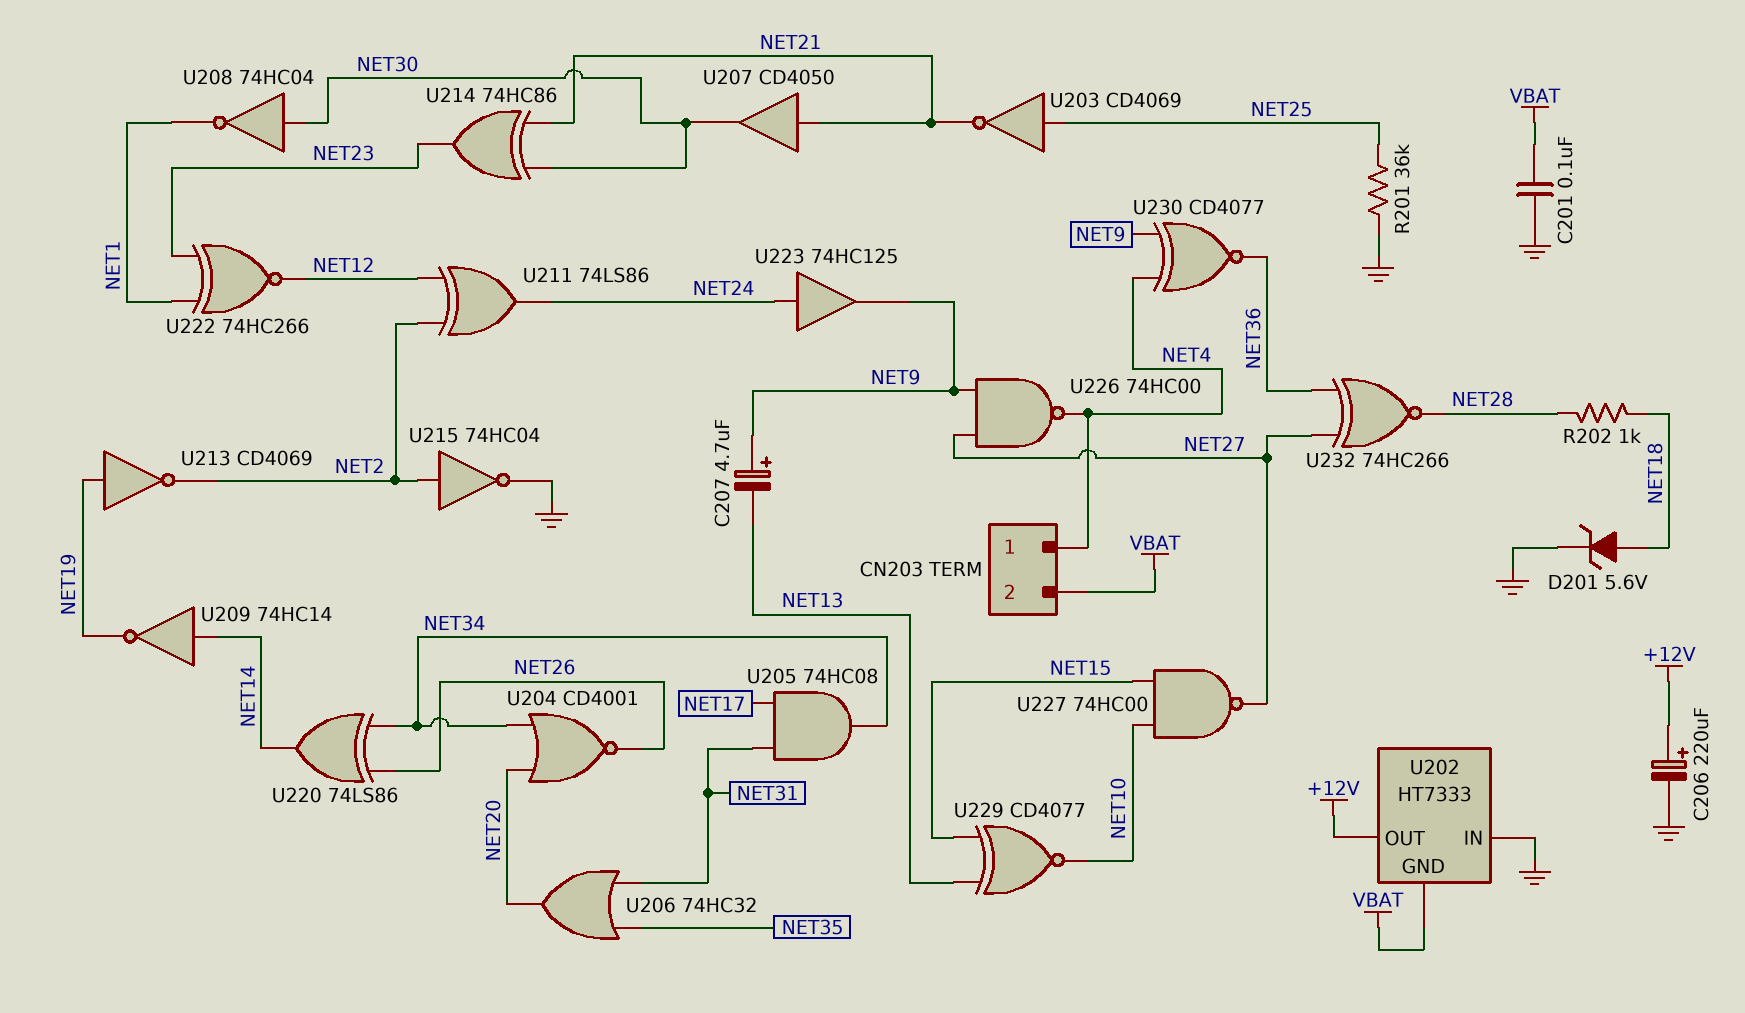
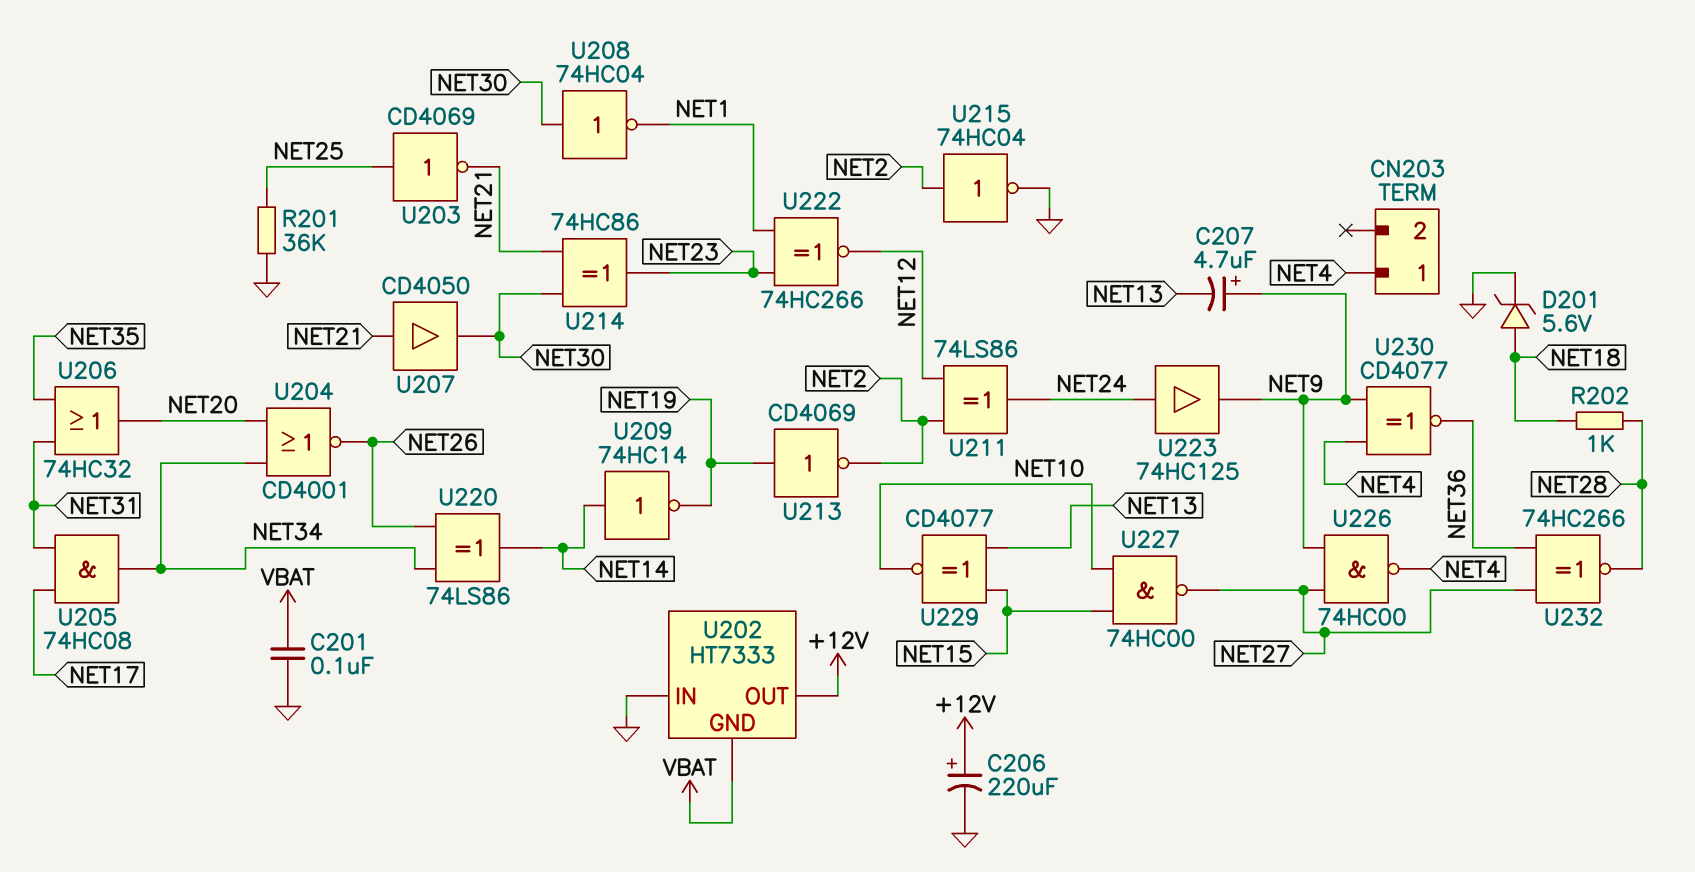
CN203 pin 2: VBAT -> none

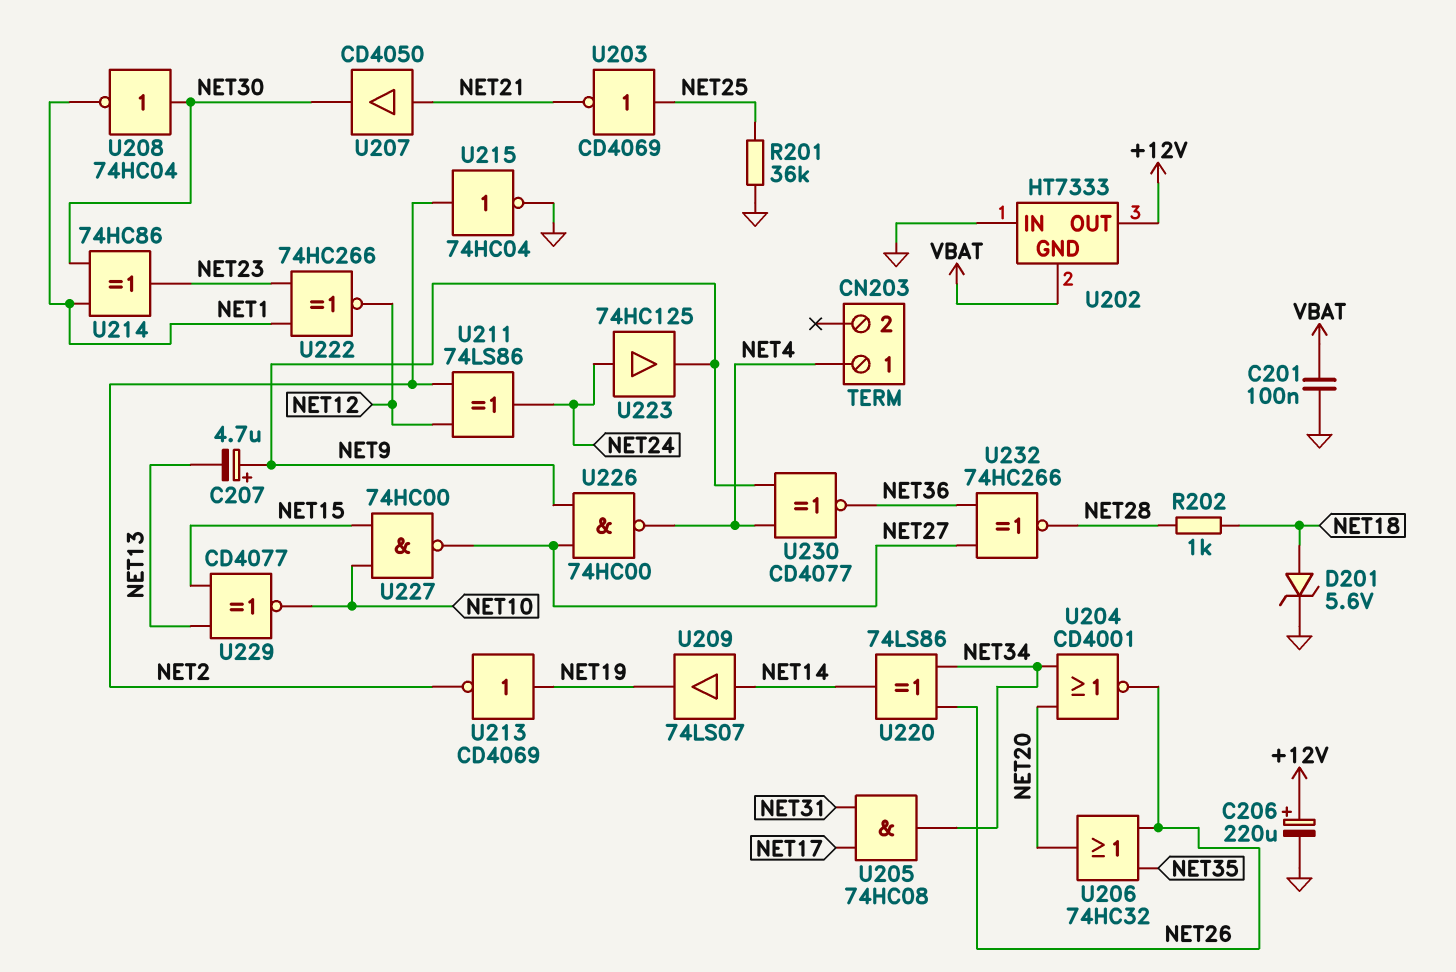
U206: OR 74HC32 (in NET31, in NET35, out NET20) -> OR 74HC32 (in NET26, in NET35, out NET20)
U209: NOT 74HC14 (in NET14, out NET19) -> buffer 74LS07 (in NET14, out NET19)
U214: XOR 74HC86 (in NET21, in NET30, out NET23) -> XOR 74HC86 (in NET1, in NET30, out NET23)

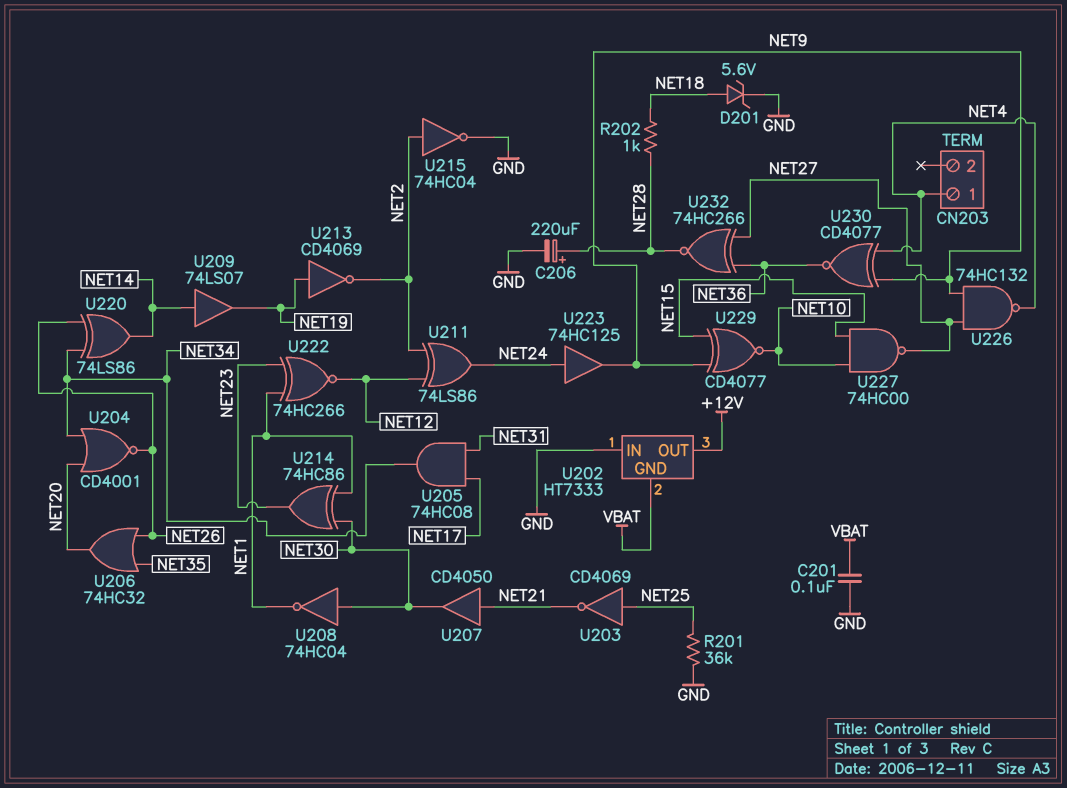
C206: 220uF (plus +12V, minus GND) -> 220uF (plus NET28, minus GND)
C207: 4.7uF (plus NET9, minus NET13) -> none
U226: NAND 74HC00 (in NET9, in NET27, out NET4) -> NAND 74HC132 (in NET9, in NET27, out NET4)
U229: XNOR CD4077 (in NET13, in NET15, out NET10) -> XNOR CD4077 (in NET9, in NET15, out NET10)

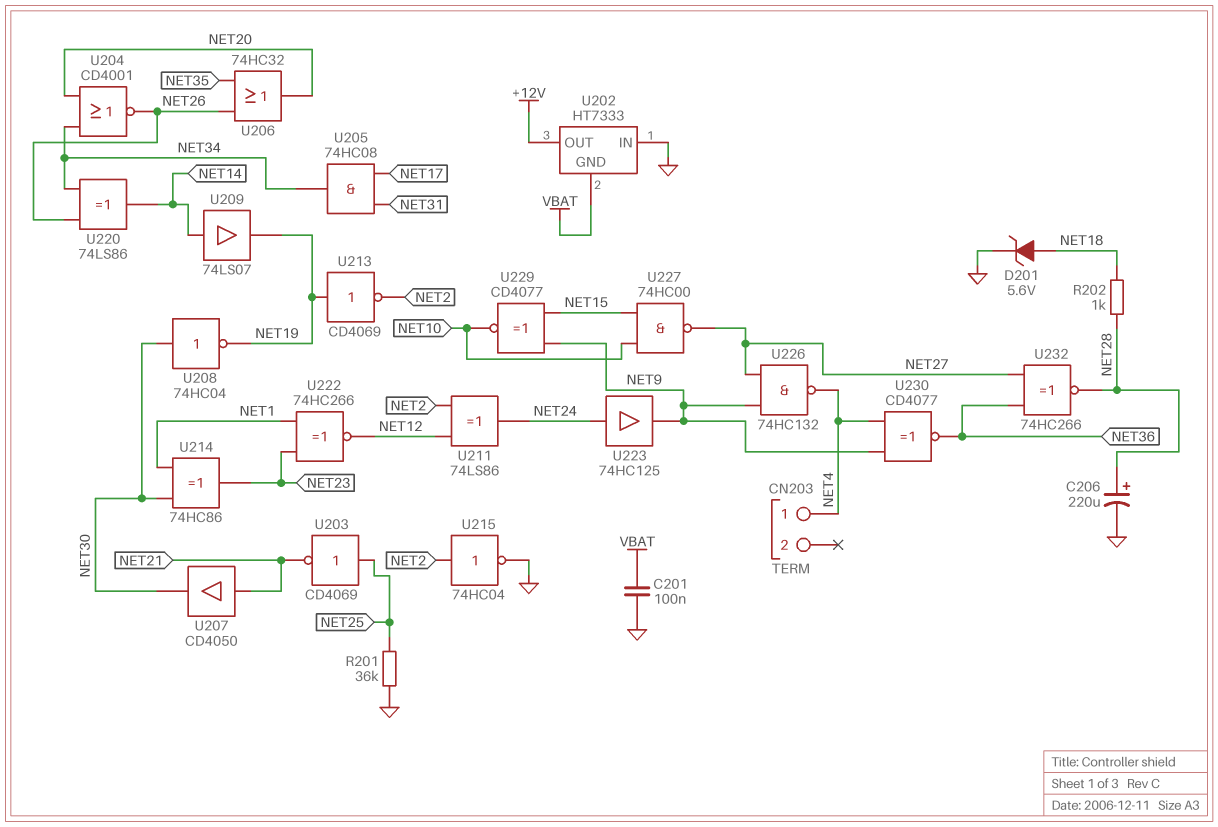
U208: NOT 74HC04 (in NET30, out NET1) -> NOT 74HC04 (in NET30, out NET19)

